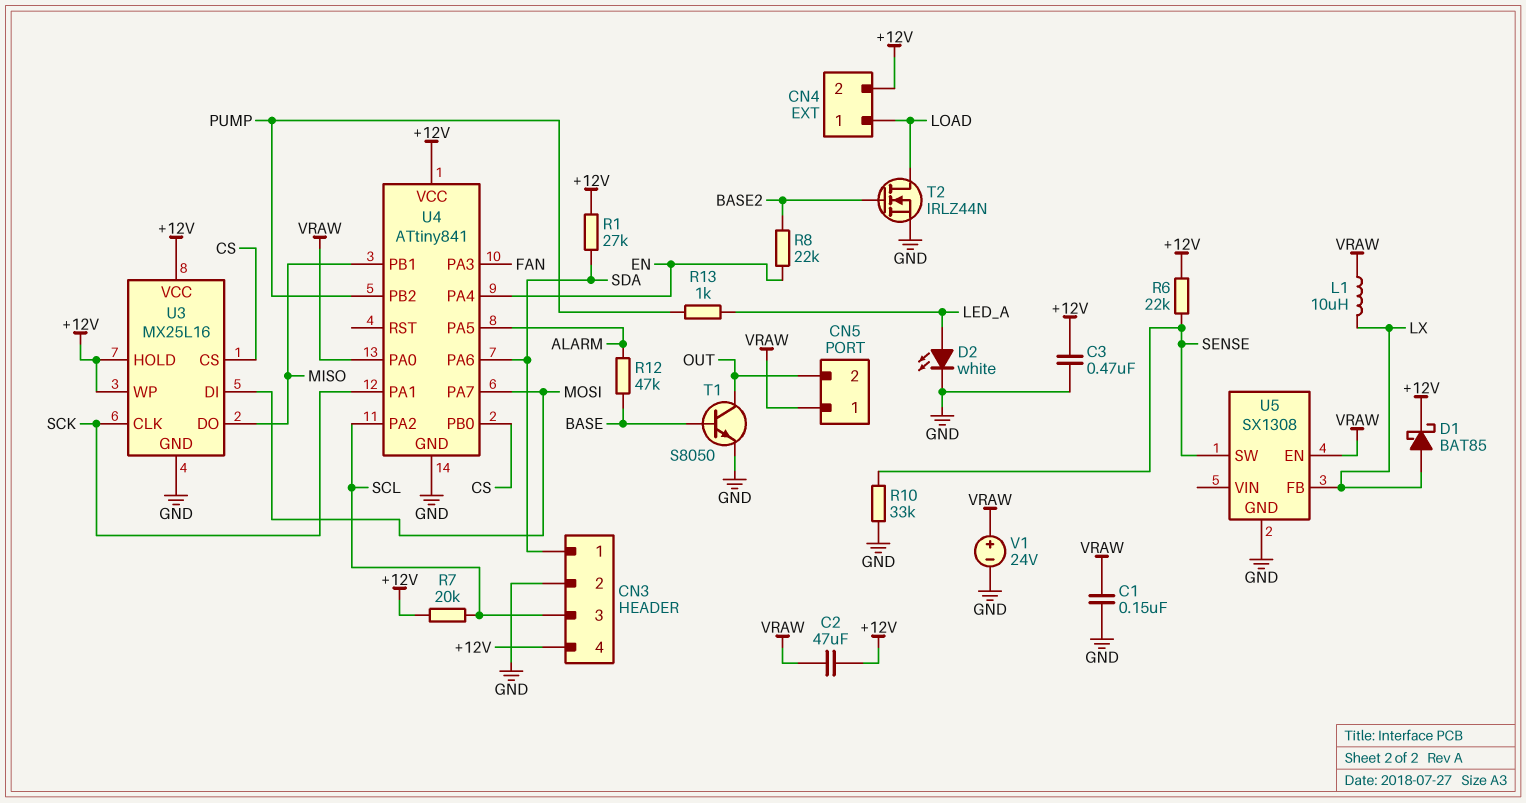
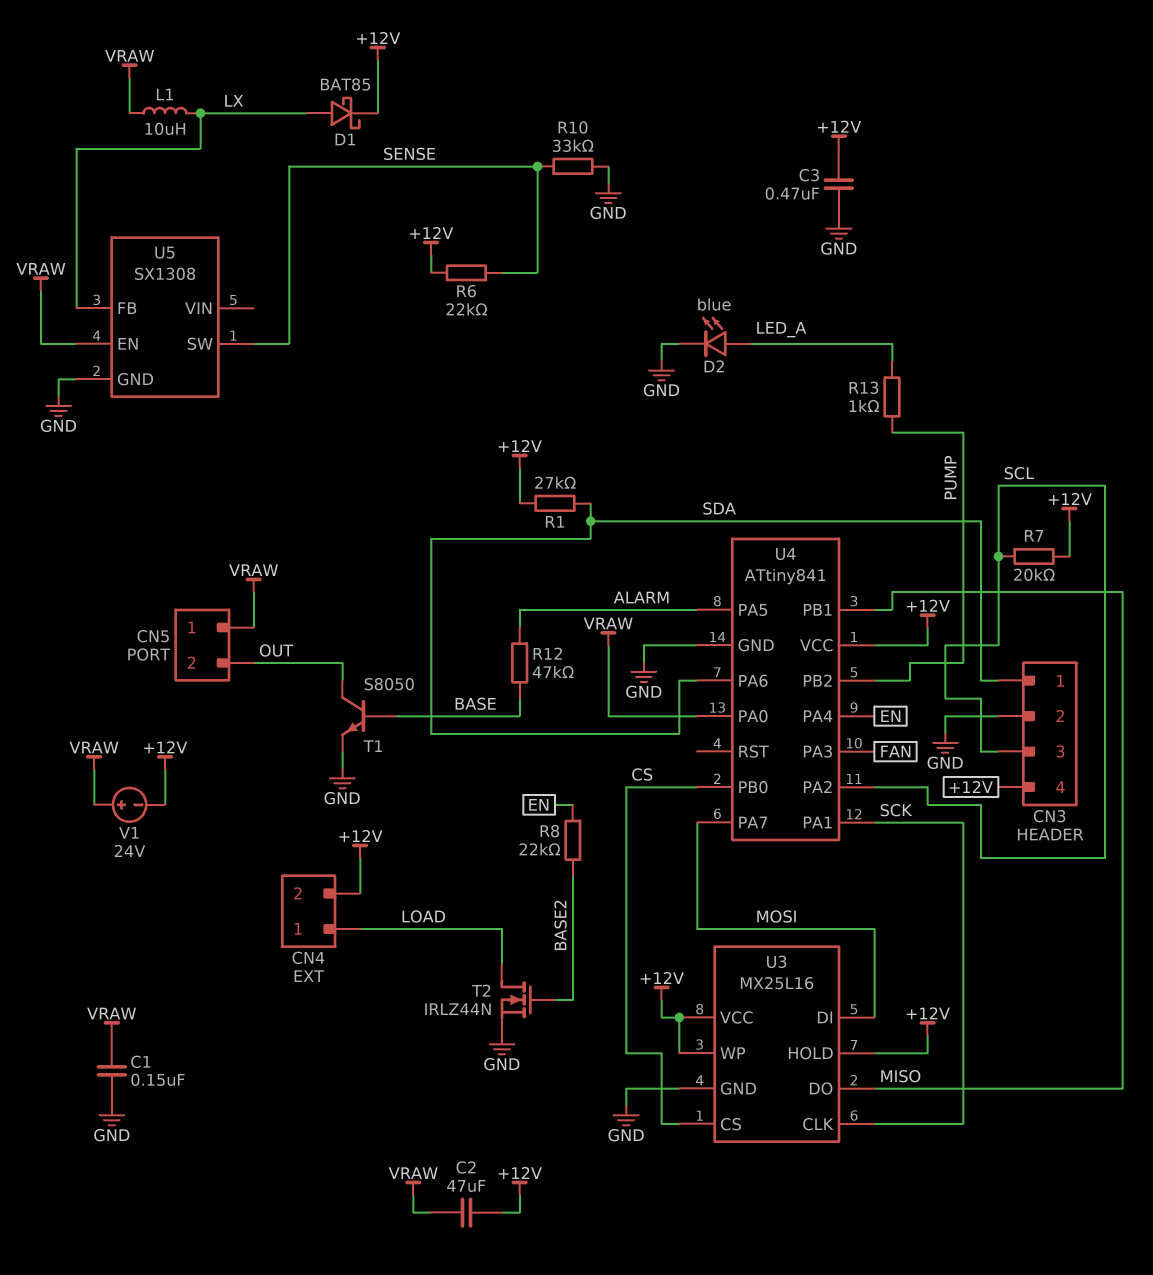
D2: LED white (A LED_A, K GND) -> LED blue (A LED_A, K GND)
V1: 24V (plus VRAW, minus GND) -> 24V (plus VRAW, minus +12V)

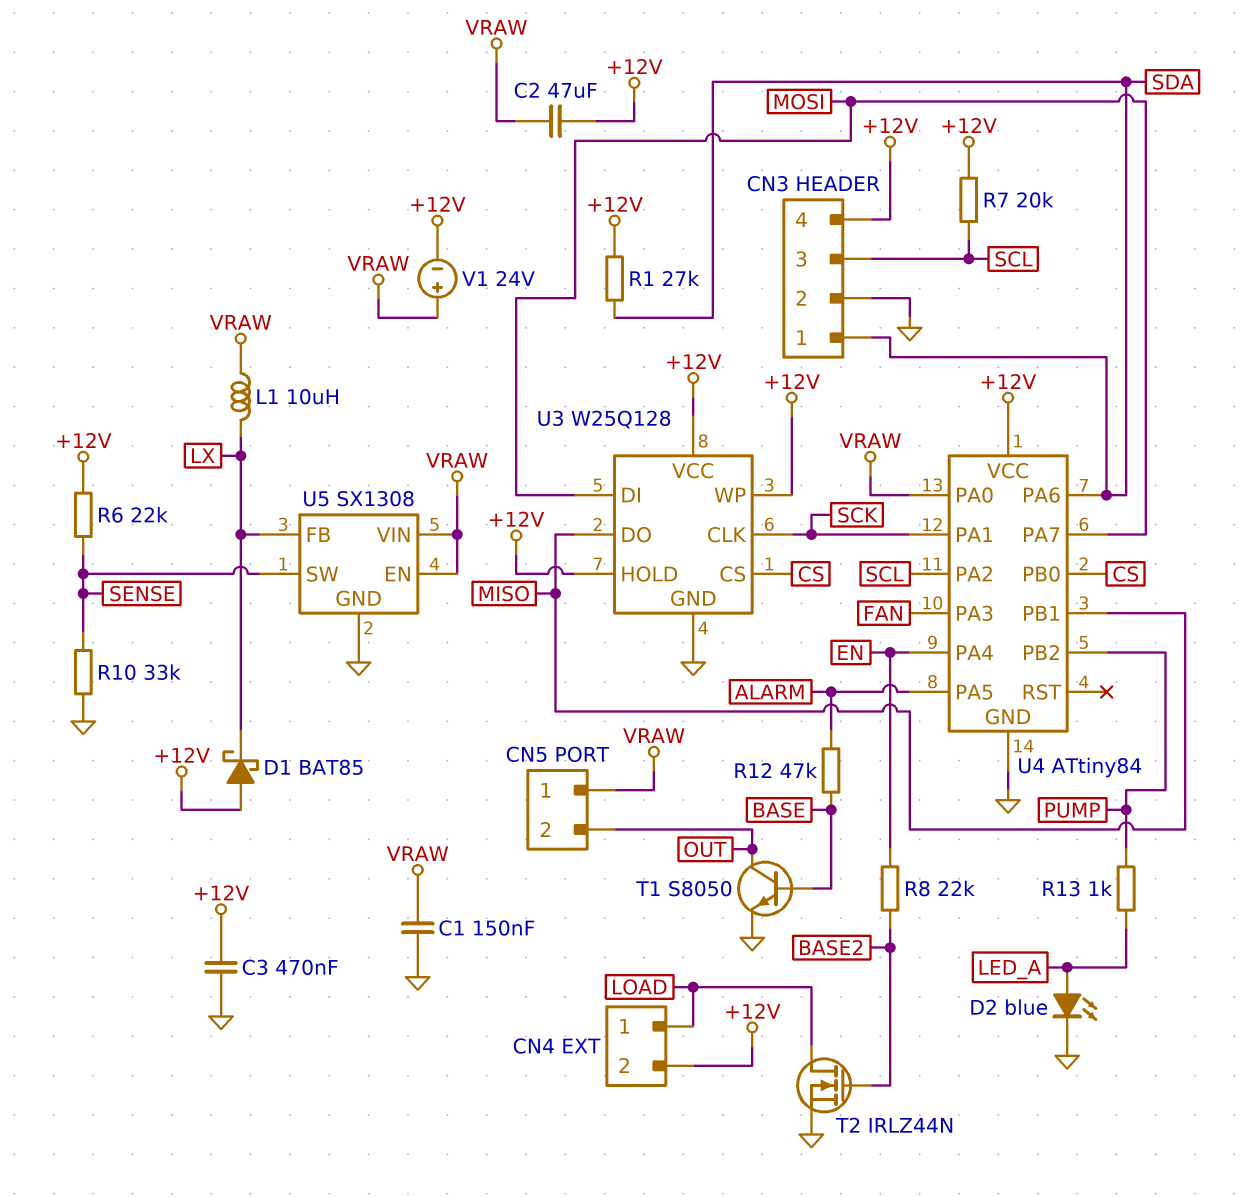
D1: schottky BAT85 (A LX, K +12V) -> schottky BAT85 (A +12V, K LX)
U3: MX25L16 -> W25Q128
U4: ATtiny841 -> ATtiny84
U5 pin VIN: none -> VRAW

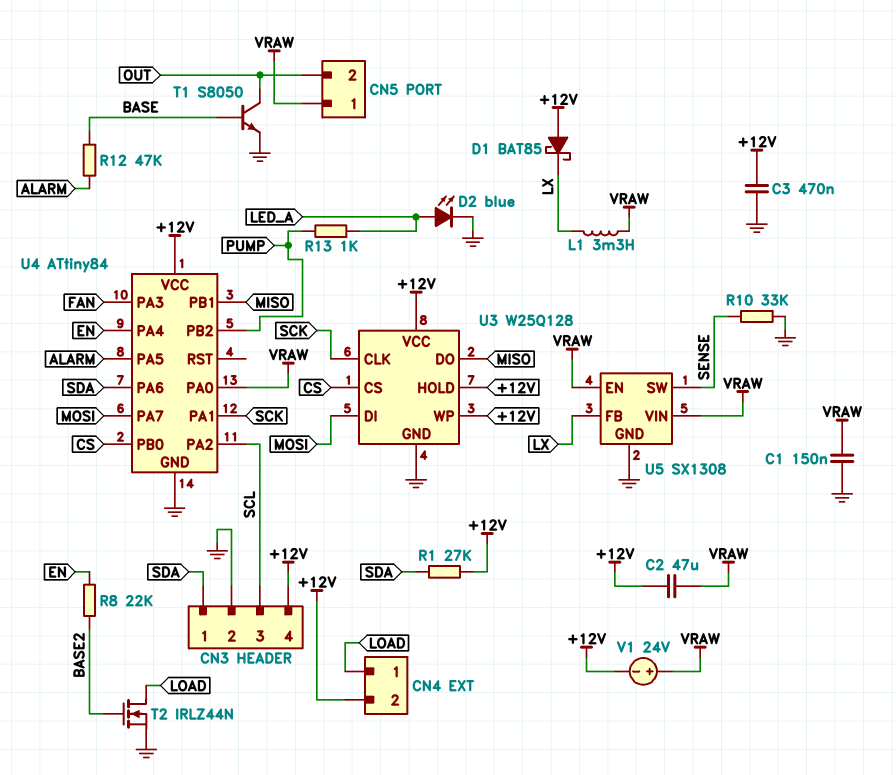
L1: 10uH (LX, VRAW) -> 3.3mH (LX, VRAW)
R6: 22k (+12V, SENSE) -> none
R7: 20k (+12V, SCL) -> none

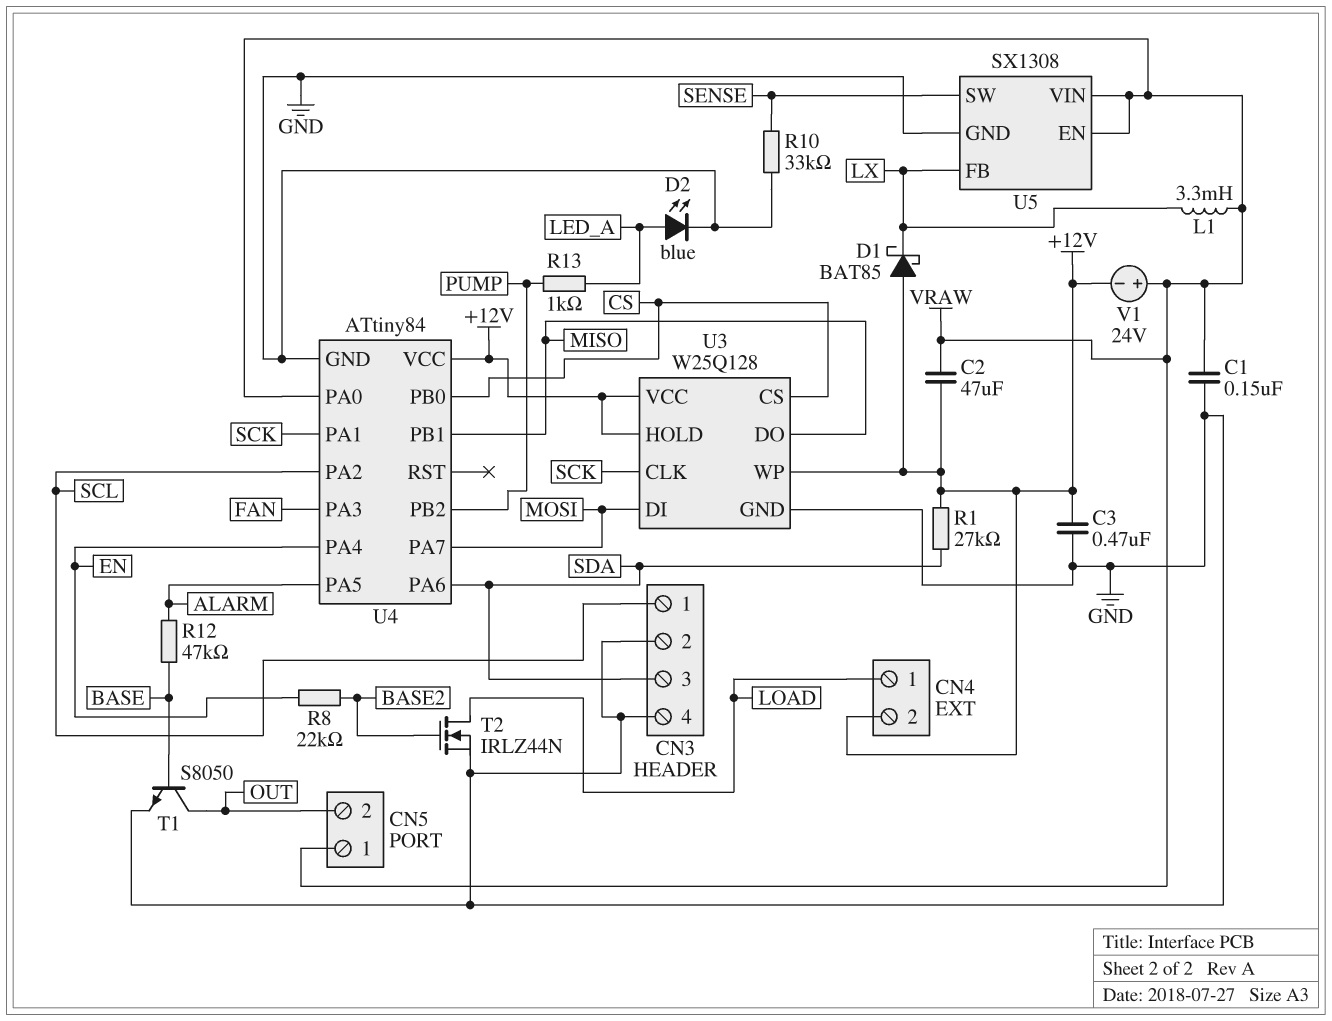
CN3 pin 1: SDA -> SCL
CN3 pin 3: SCL -> SDA
CN3 pin 4: +12V -> GND

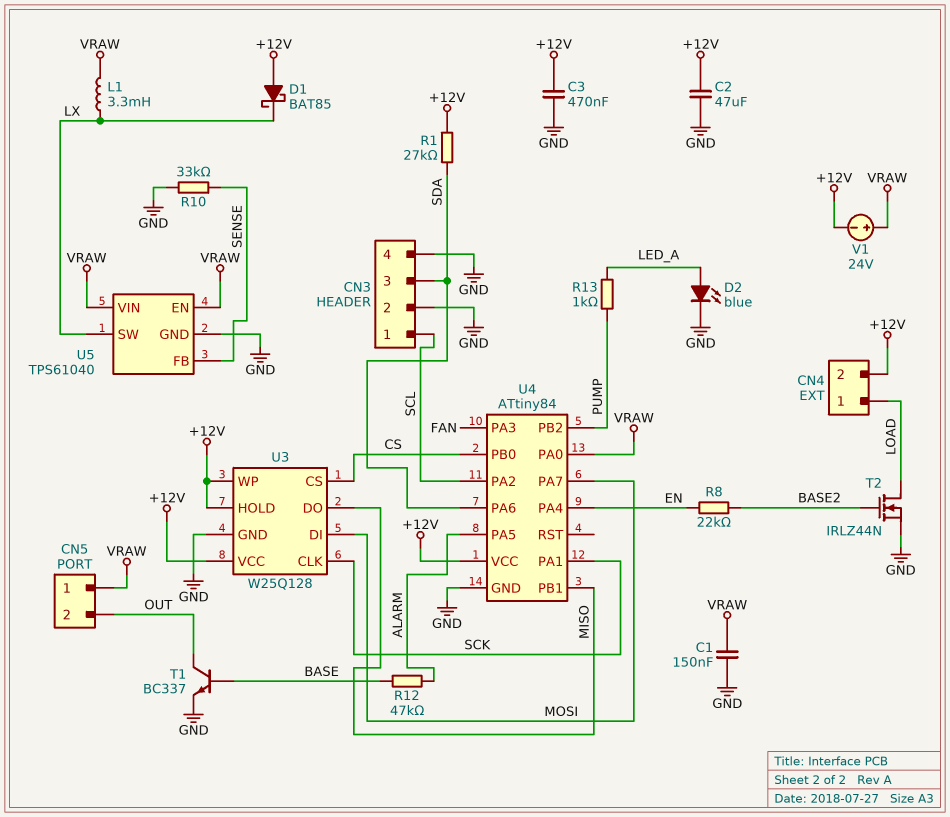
C2: 47uF (+12V, VRAW) -> 47uF (+12V, GND)
T1: NPN S8050 (B BASE, C OUT, E GND) -> NPN BC337 (B BASE, C OUT, E GND)
U5: SX1308 -> TPS61040
U5 pin FB: LX -> SENSE
U5 pin SW: SENSE -> LX

